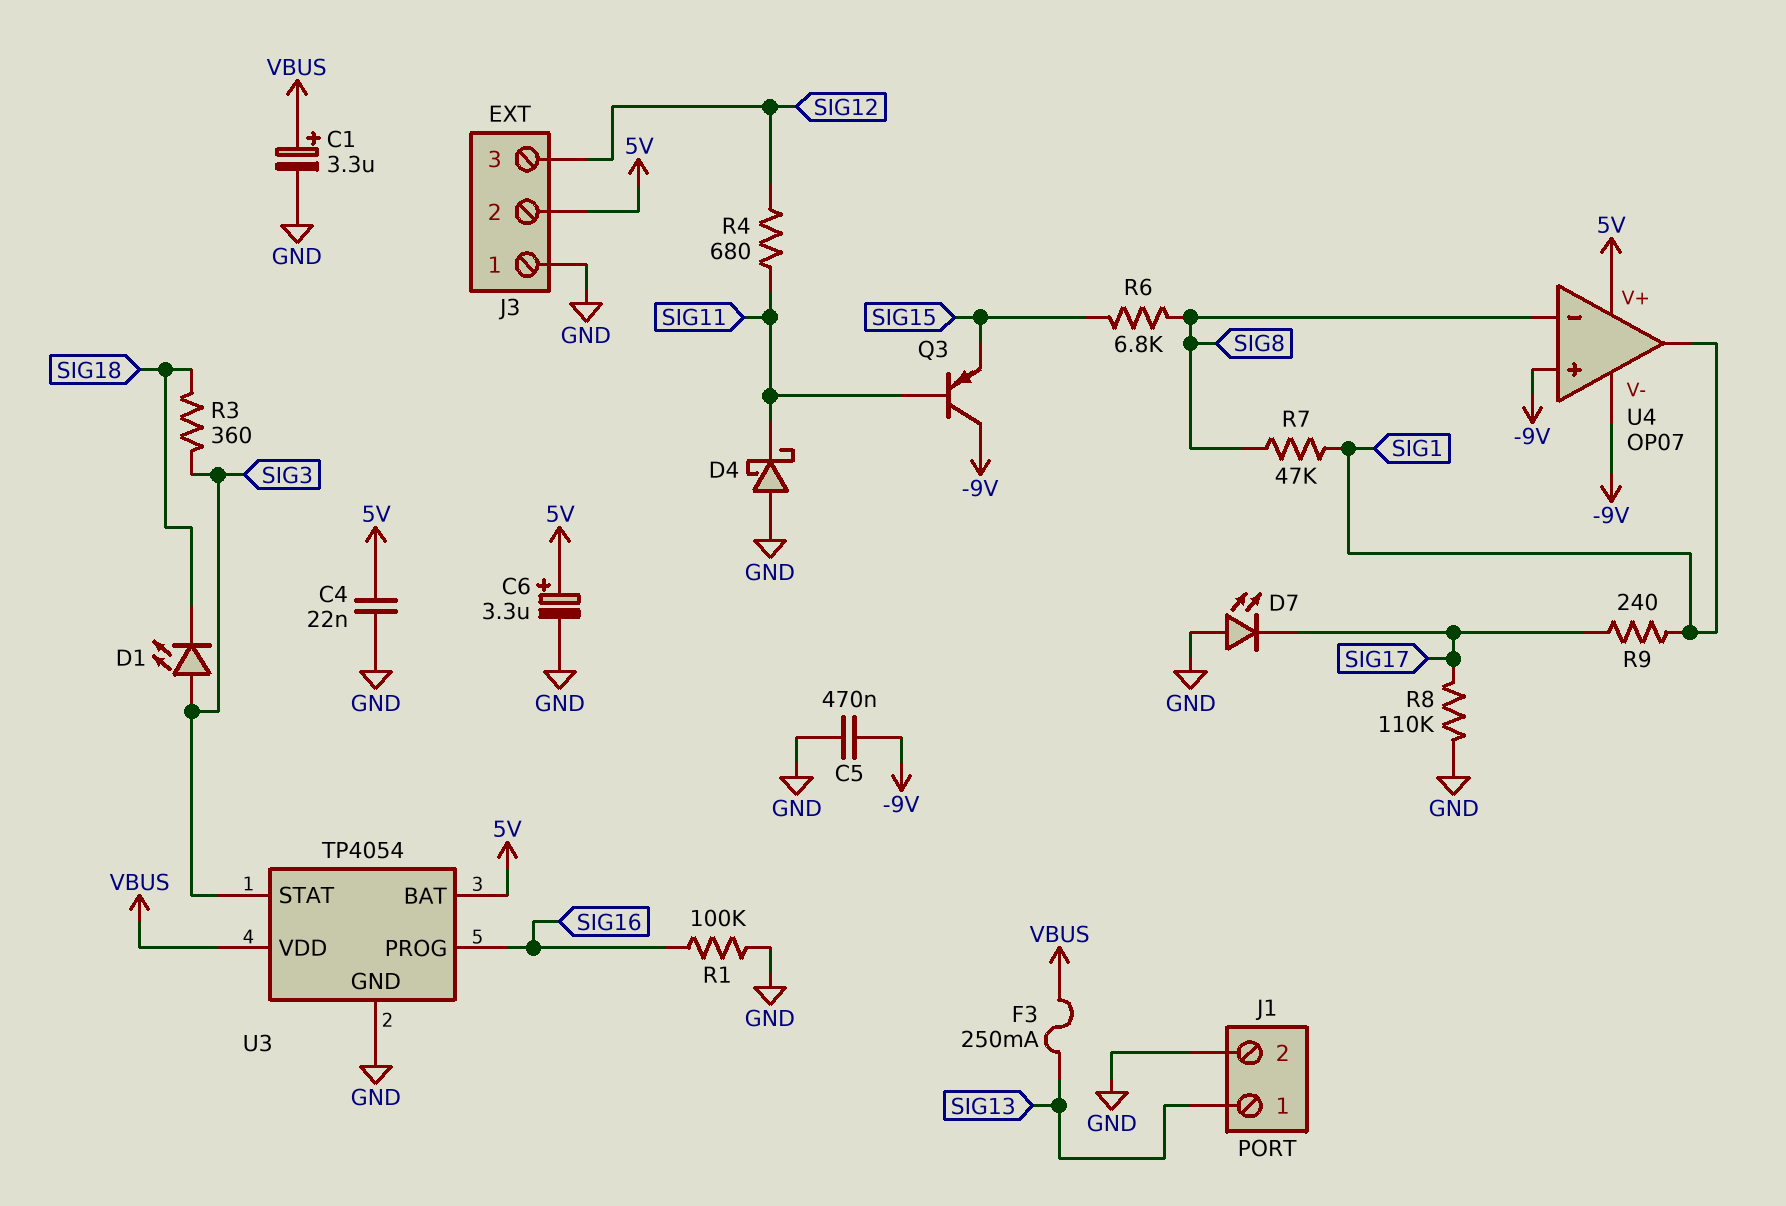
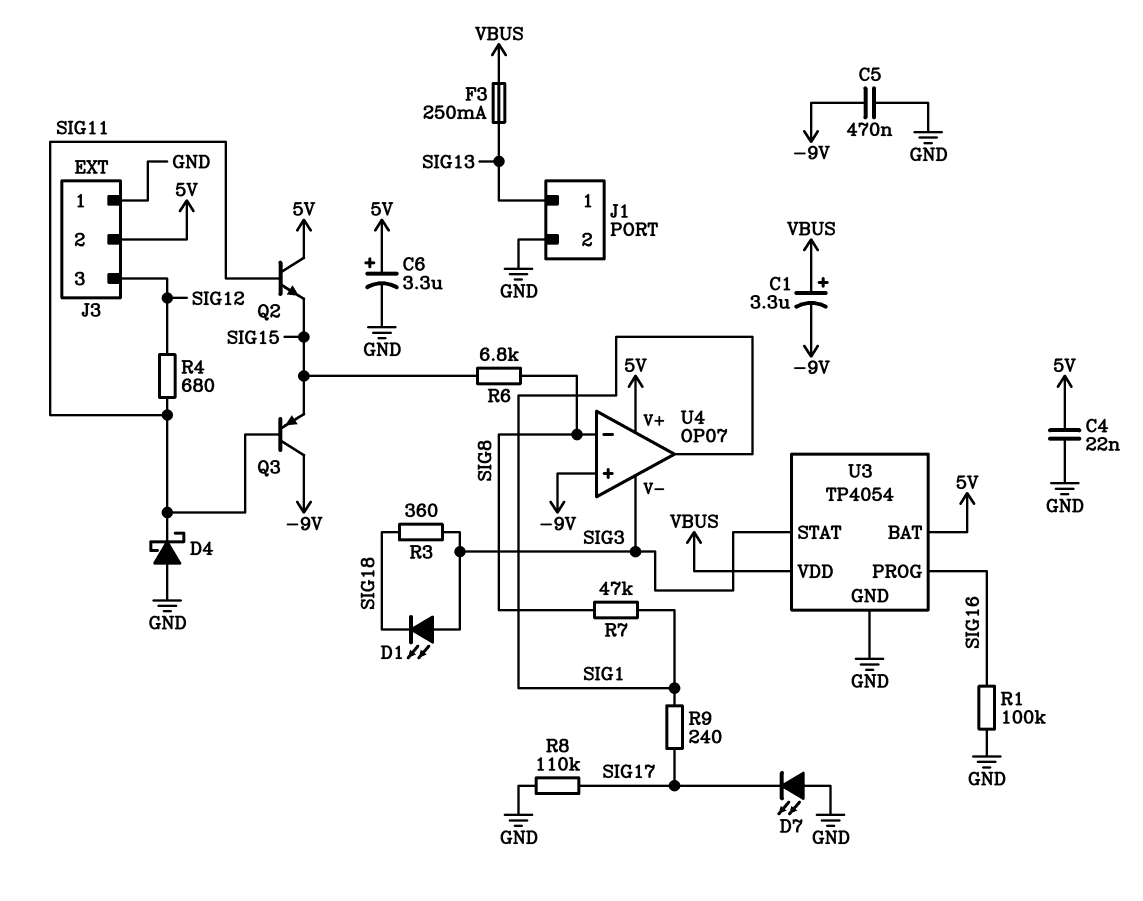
C1: 3.3uF (plus VBUS, minus GND) -> 3.3uF (plus VBUS, minus -9V)
Q2: none -> NPN (B SIG11, C 5V, E SIG15)
U4 pin V-: -9V -> SIG3

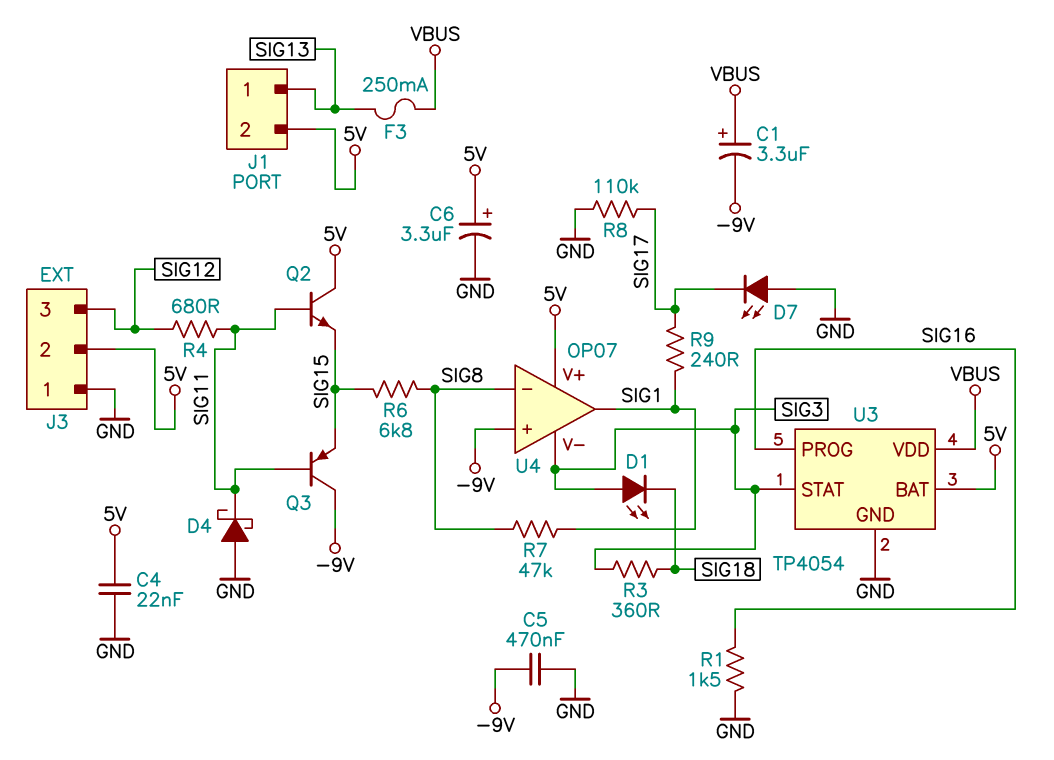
J1 pin 2: GND -> 5V
R1: 100k (GND, SIG16) -> 1.5k (GND, SIG16)

